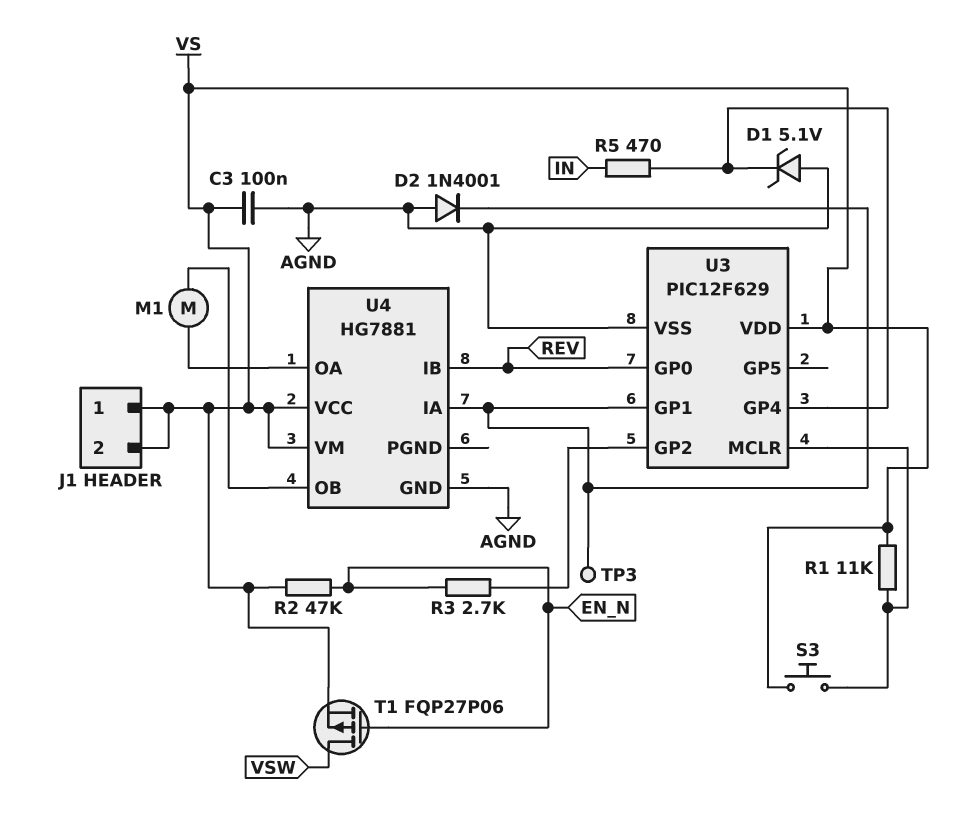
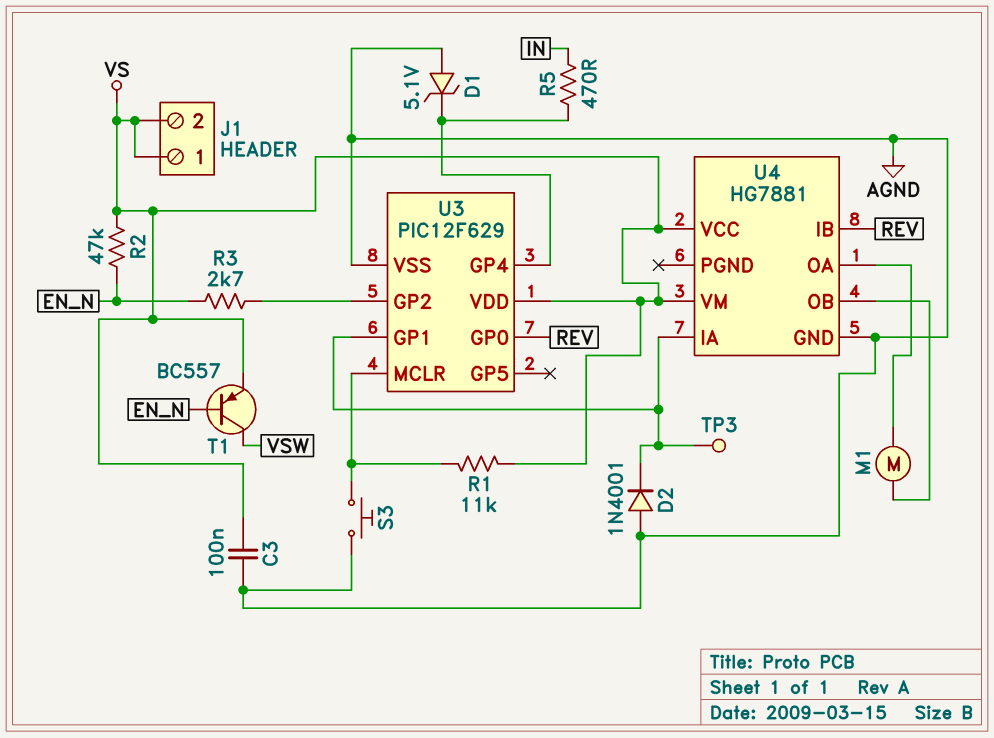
S3: button (U3/MCLR, VS) -> button (AGND, U3/MCLR)
T1: PMOS FQP27P06 (G EN_N, D VSW, S VS) -> PNP BC557 (B EN_N, C VSW, E VS)

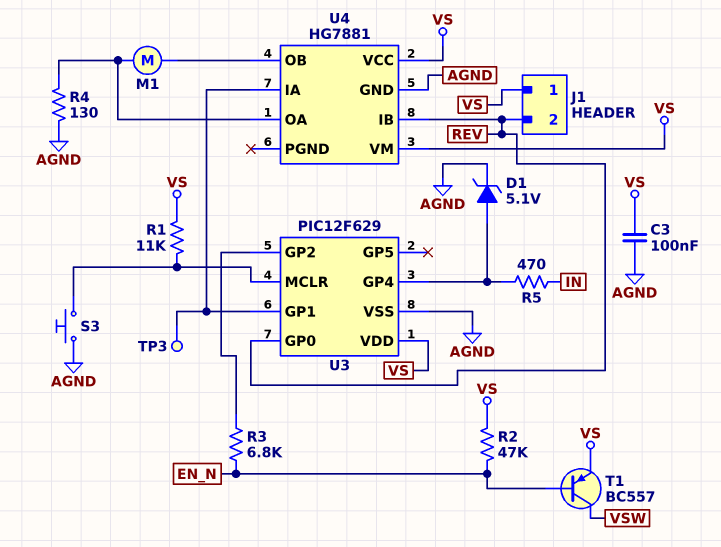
D1: zener 5.1V (A AGND, K U3/GP4) -> zener 5.1V (A U3/GP4, K AGND)
D2: diode 1N4001 (A AGND, K U3/GP1) -> none
J1 pin 2: VS -> REV
R3: 2.7k (EN_N, U3/GP2) -> 6.8k (EN_N, U3/GP2)
R4: none -> 130 (AGND, U4/OA)

